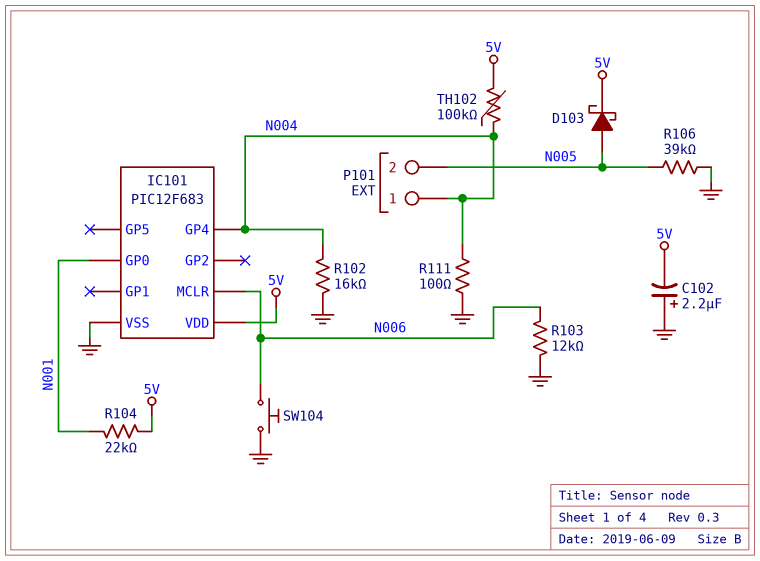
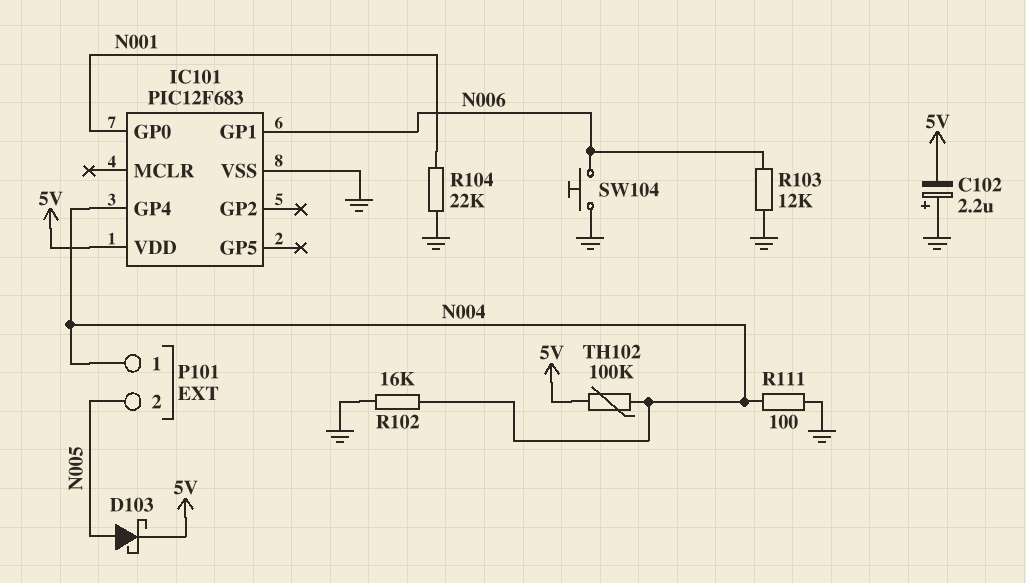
IC101 pin GP1: none -> N006
IC101 pin MCLR: N006 -> none
R104: 22k (5V, N001) -> 22k (GND, N001)
R106: 39k (GND, N005) -> none

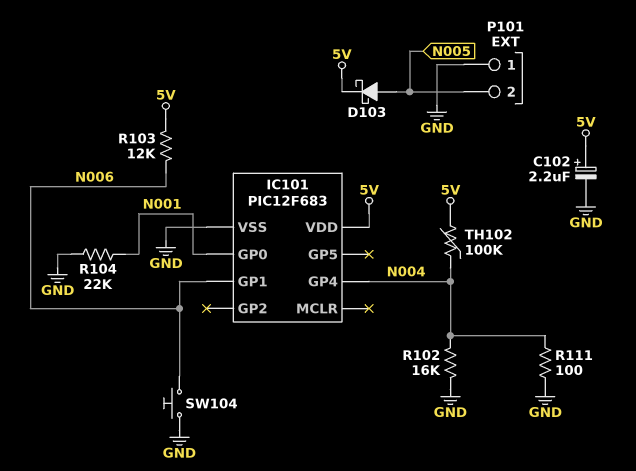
C102: 2.2uF (plus GND, minus 5V) -> 2.2uF (plus 5V, minus GND)
P101 pin 1: N004 -> GND
R103: 12k (GND, N006) -> 12k (5V, N006)

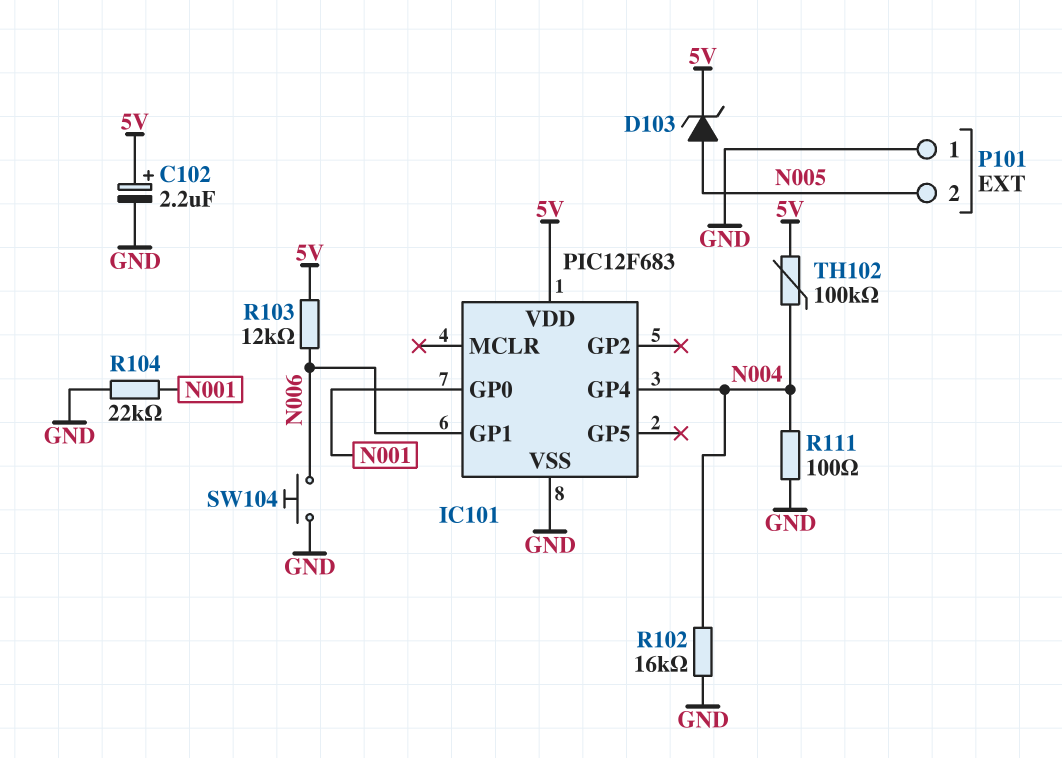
D103: schottky (A N005, K 5V) -> zener (A N005, K 5V)

